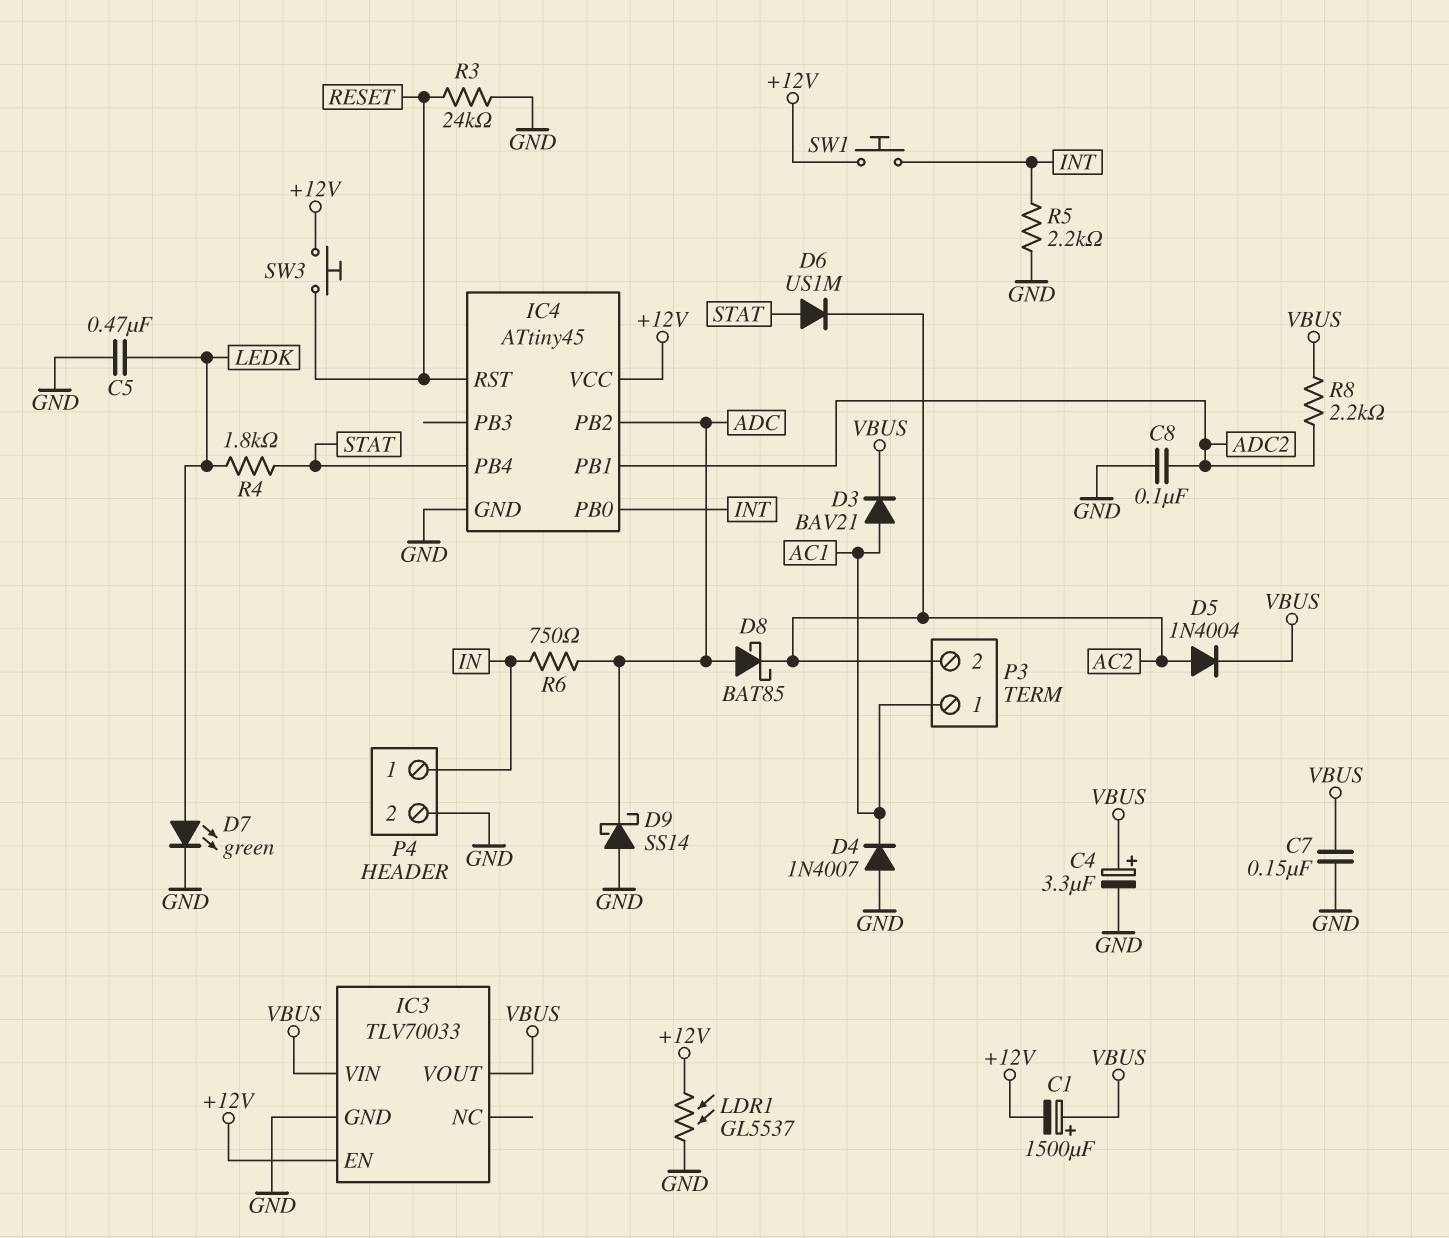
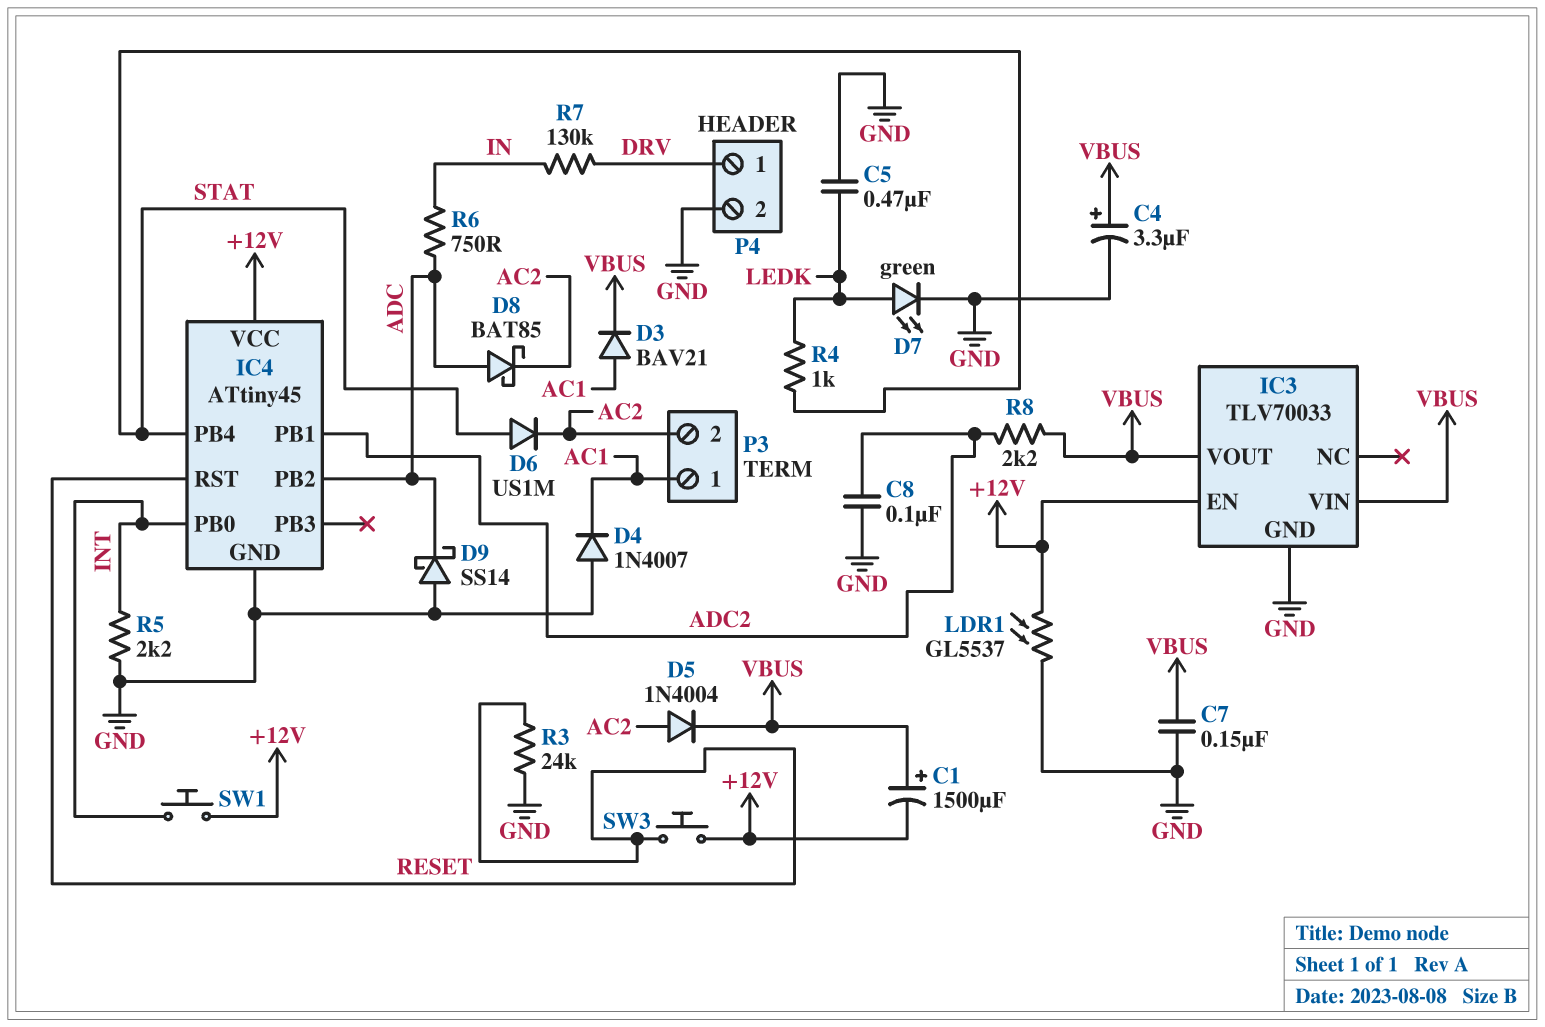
P4 pin 1: IN -> DRV
R4: 1.8k (LEDK, STAT) -> 1k (LEDK, STAT)
R7: none -> 130k (DRV, IN)

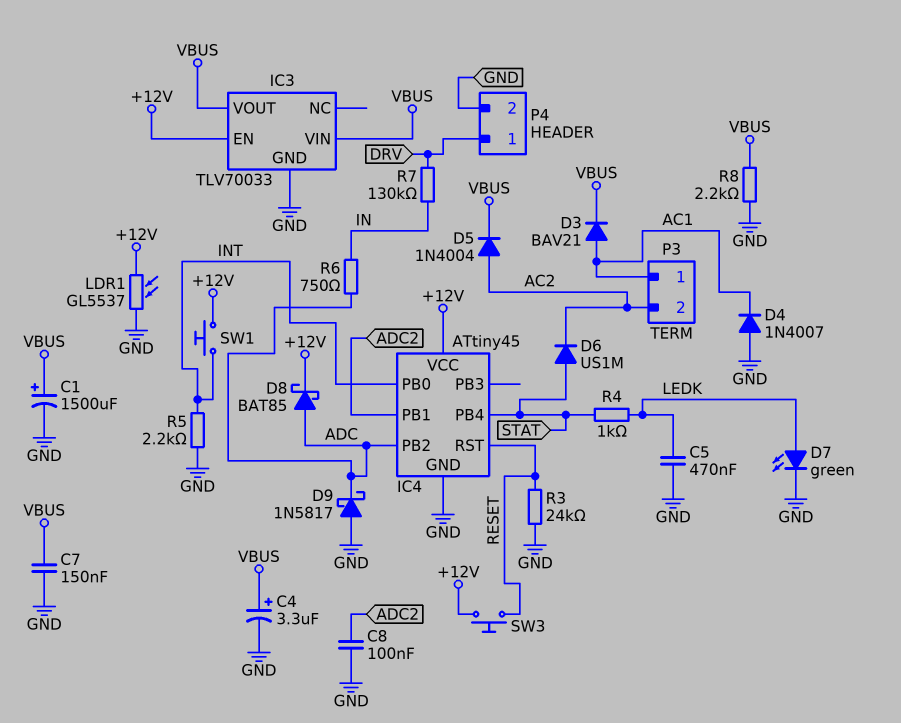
C1: 1500uF (plus VBUS, minus +12V) -> 1500uF (plus VBUS, minus GND)
D8: schottky BAT85 (A ADC, K AC2) -> schottky BAT85 (A ADC, K +12V)
D9: schottky SS14 (A GND, K ADC) -> schottky 1N5817 (A GND, K ADC)
R8: 2.2k (ADC2, VBUS) -> 2.2k (GND, VBUS)

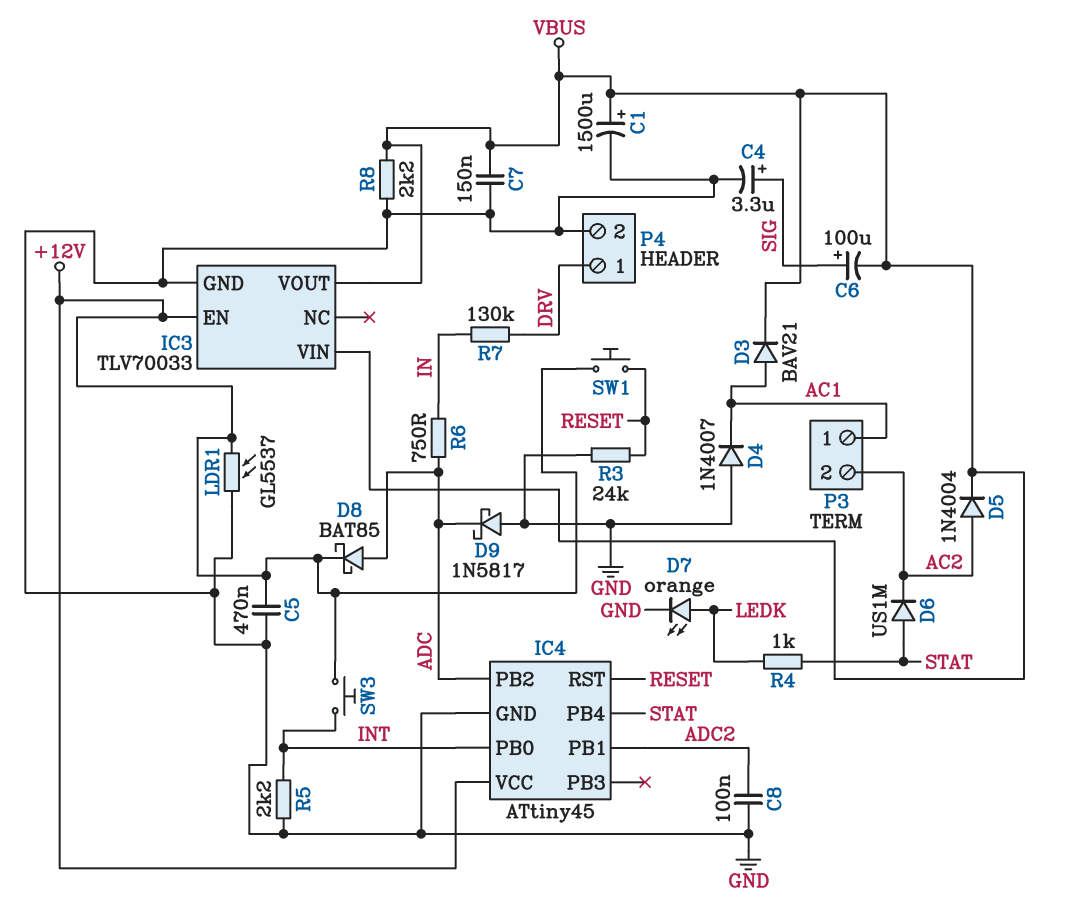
C4: 3.3uF (plus VBUS, minus GND) -> 3.3uF (plus SIG, minus GND)
C5: 470nF (GND, LEDK) -> 470nF (+12V, GND)
C6: none -> 100uF (plus SIG, minus VBUS)
D7: LED green (A LEDK, K GND) -> LED orange (A LEDK, K GND)
SW1: button (+12V, INT) -> button (+12V, RESET)
SW3: button (+12V, RESET) -> button (+12V, INT)

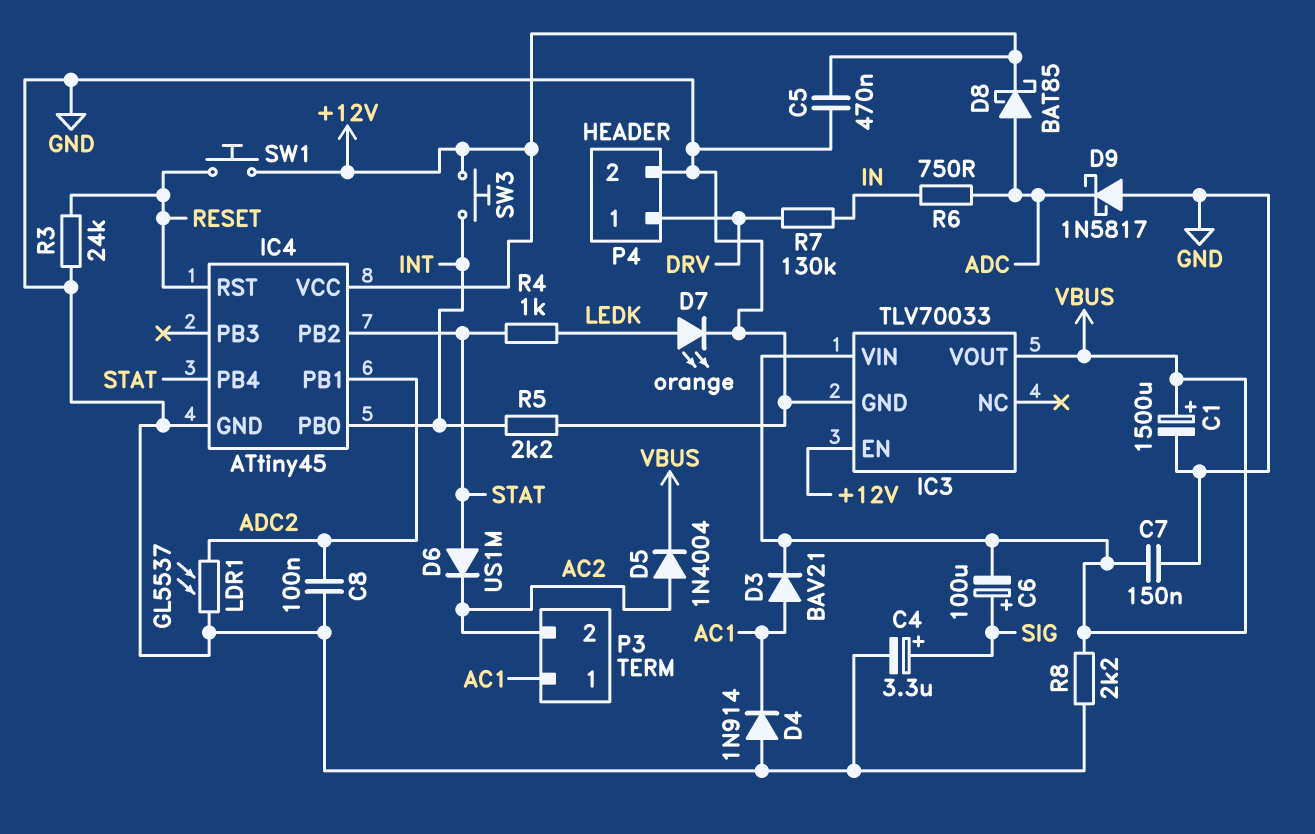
D4: diode 1N4007 (A GND, K AC1) -> diode 1N914 (A GND, K AC1)
IC4 pin PB2: ADC -> STAT
LDR1: GL5537 (+12V, GND) -> GL5537 (ADC2, GND)

